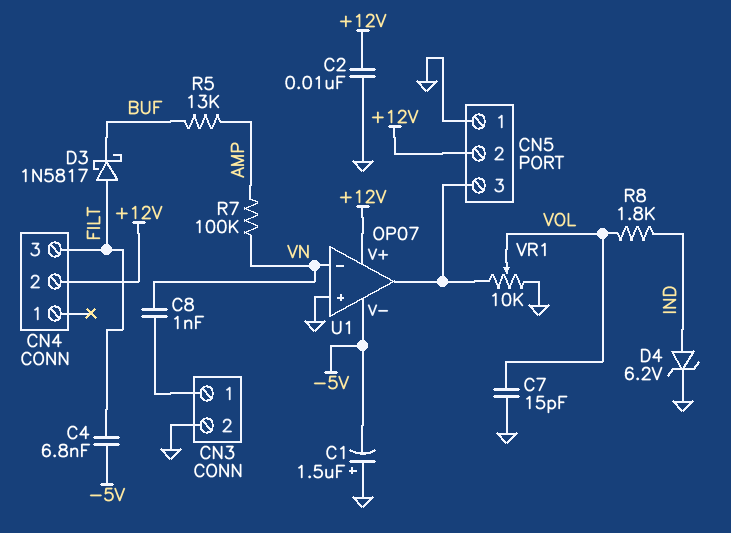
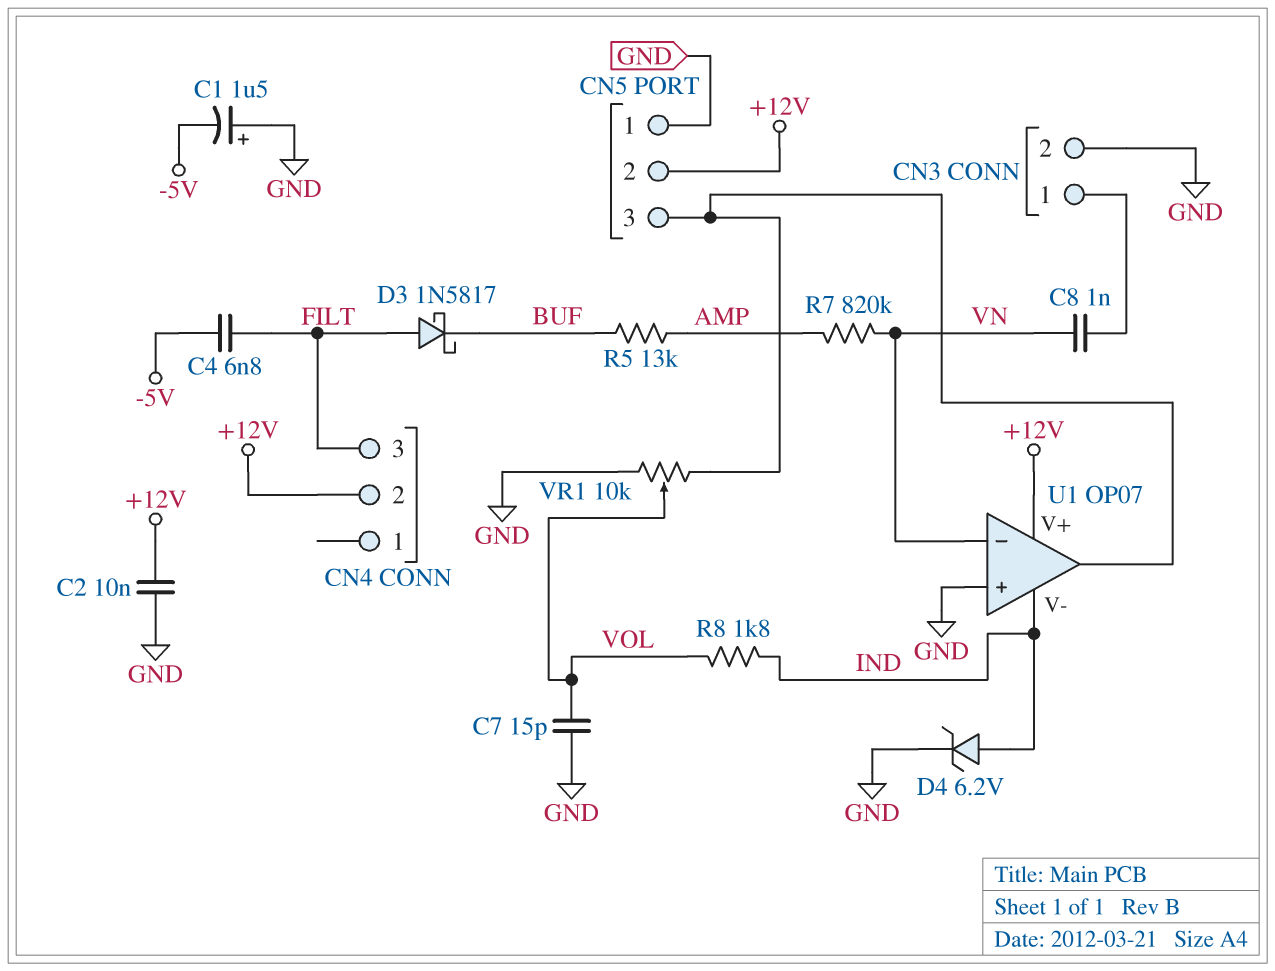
R7: 100k (AMP, VN) -> 820k (AMP, VN)
U1 pin V-: -5V -> IND

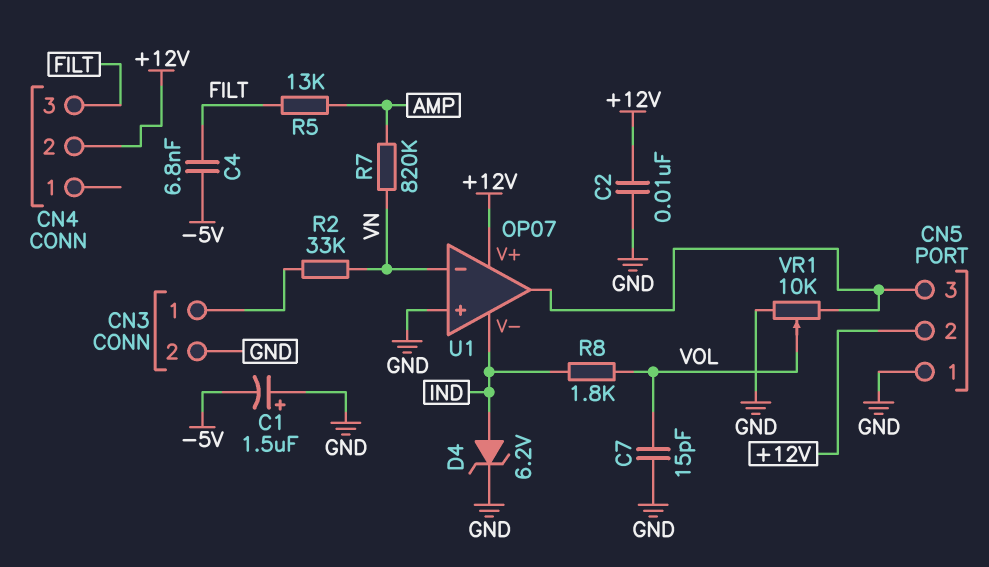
C8: 1nF (CN3/1, VN) -> none
D3: schottky 1N5817 (A FILT, K BUF) -> none
R2: none -> 33k (CN3/1, VN)
R5: 13k (AMP, BUF) -> 13k (AMP, FILT)

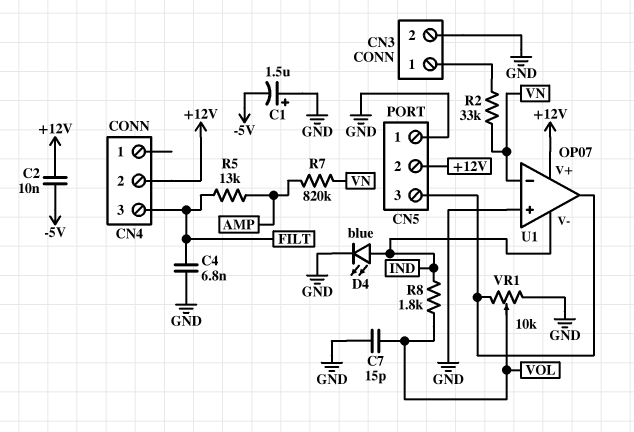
C2: 10nF (+12V, GND) -> 10nF (+12V, -5V)
C4: 6.8nF (-5V, FILT) -> 6.8nF (FILT, GND)
D4: zener 6.2V (A IND, K GND) -> LED blue (A IND, K GND)

